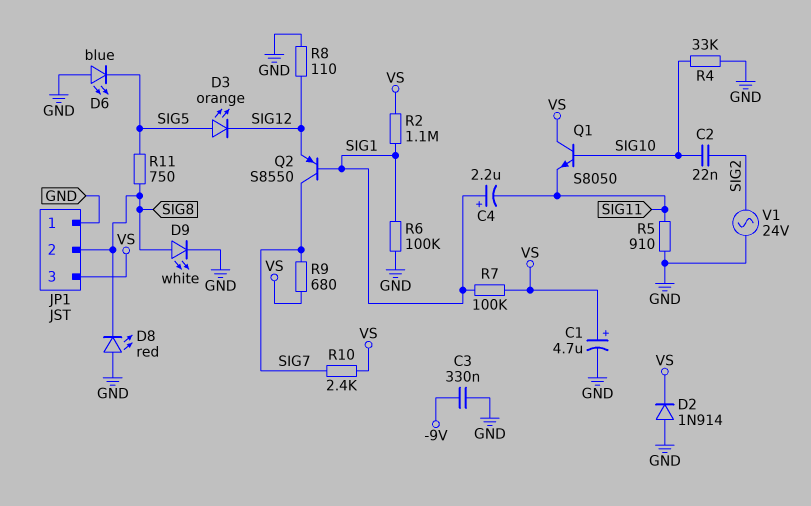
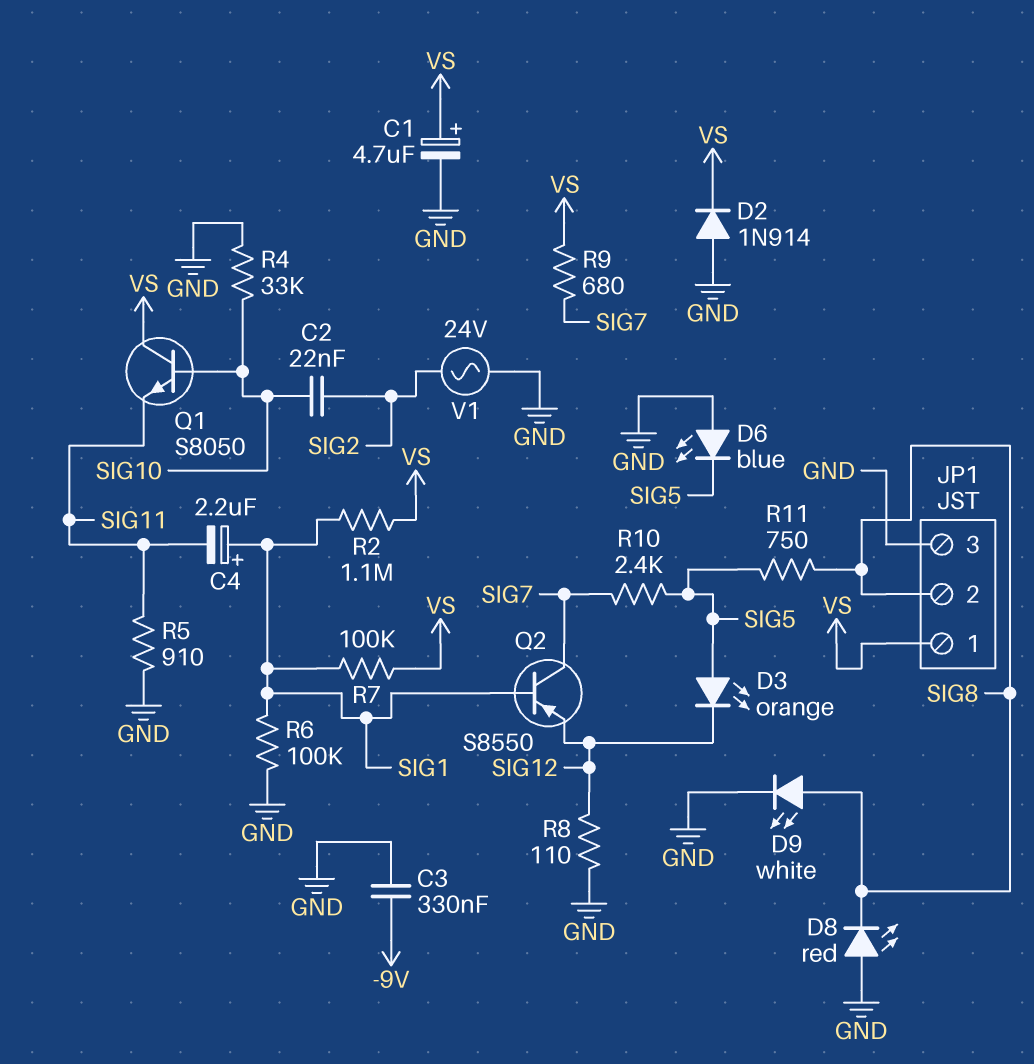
JP1 pin 1: GND -> VS
JP1 pin 3: VS -> GND
R10: 2.4k (SIG7, VS) -> 2.4k (SIG5, SIG7)

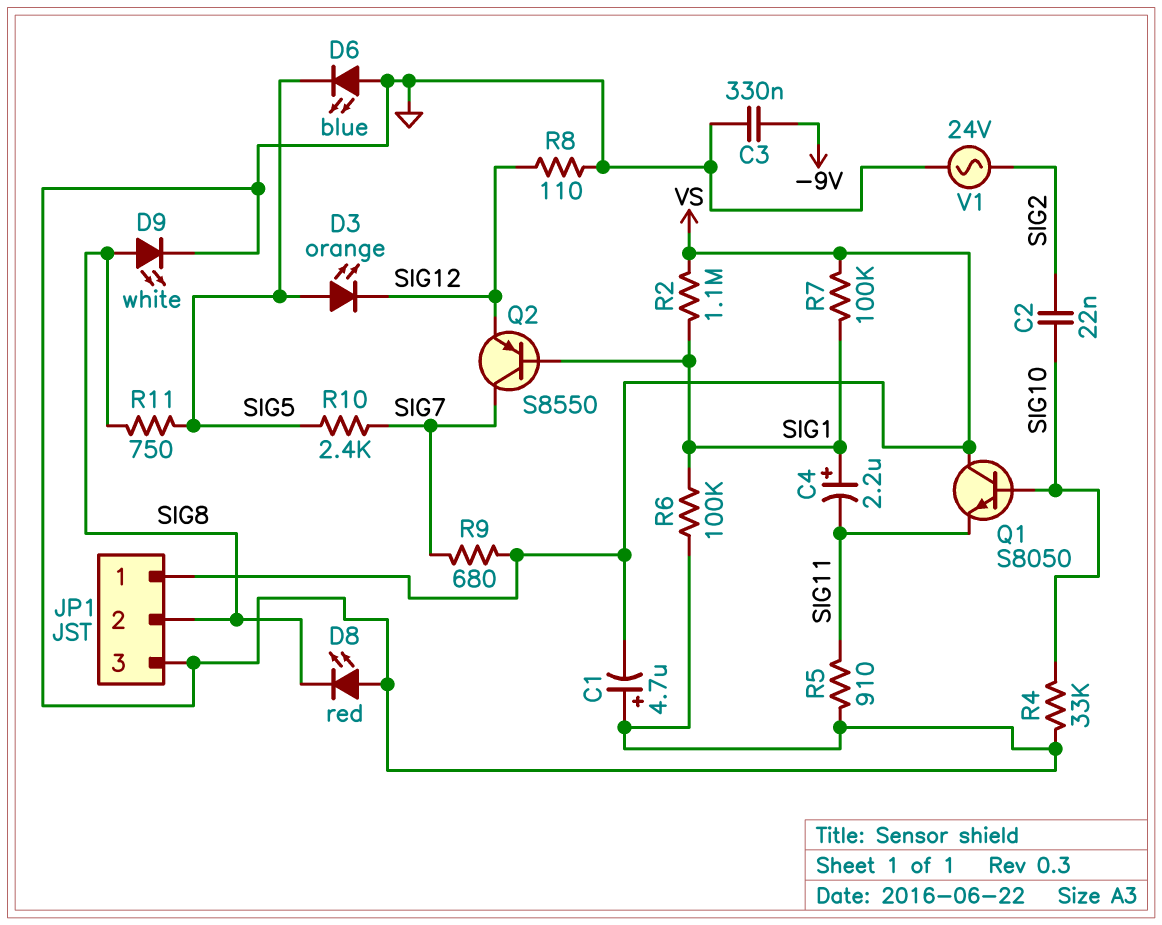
C1: 4.7uF (plus VS, minus GND) -> 4.7uF (plus GND, minus VS)
D2: diode 1N914 (A GND, K VS) -> none

